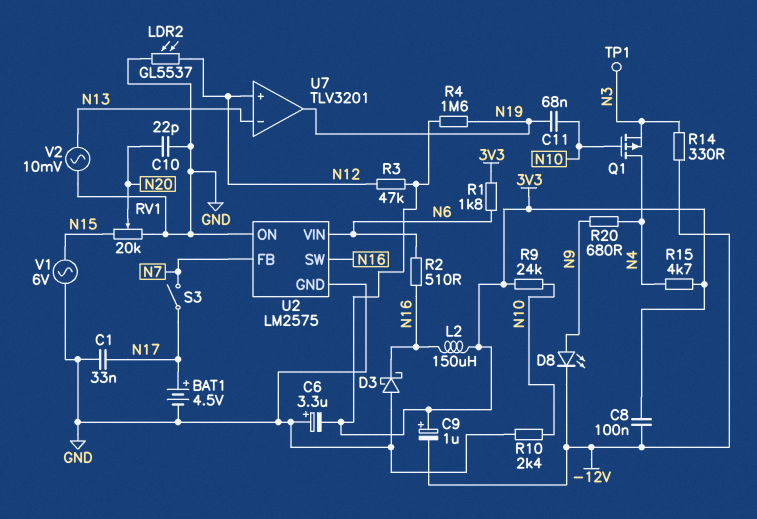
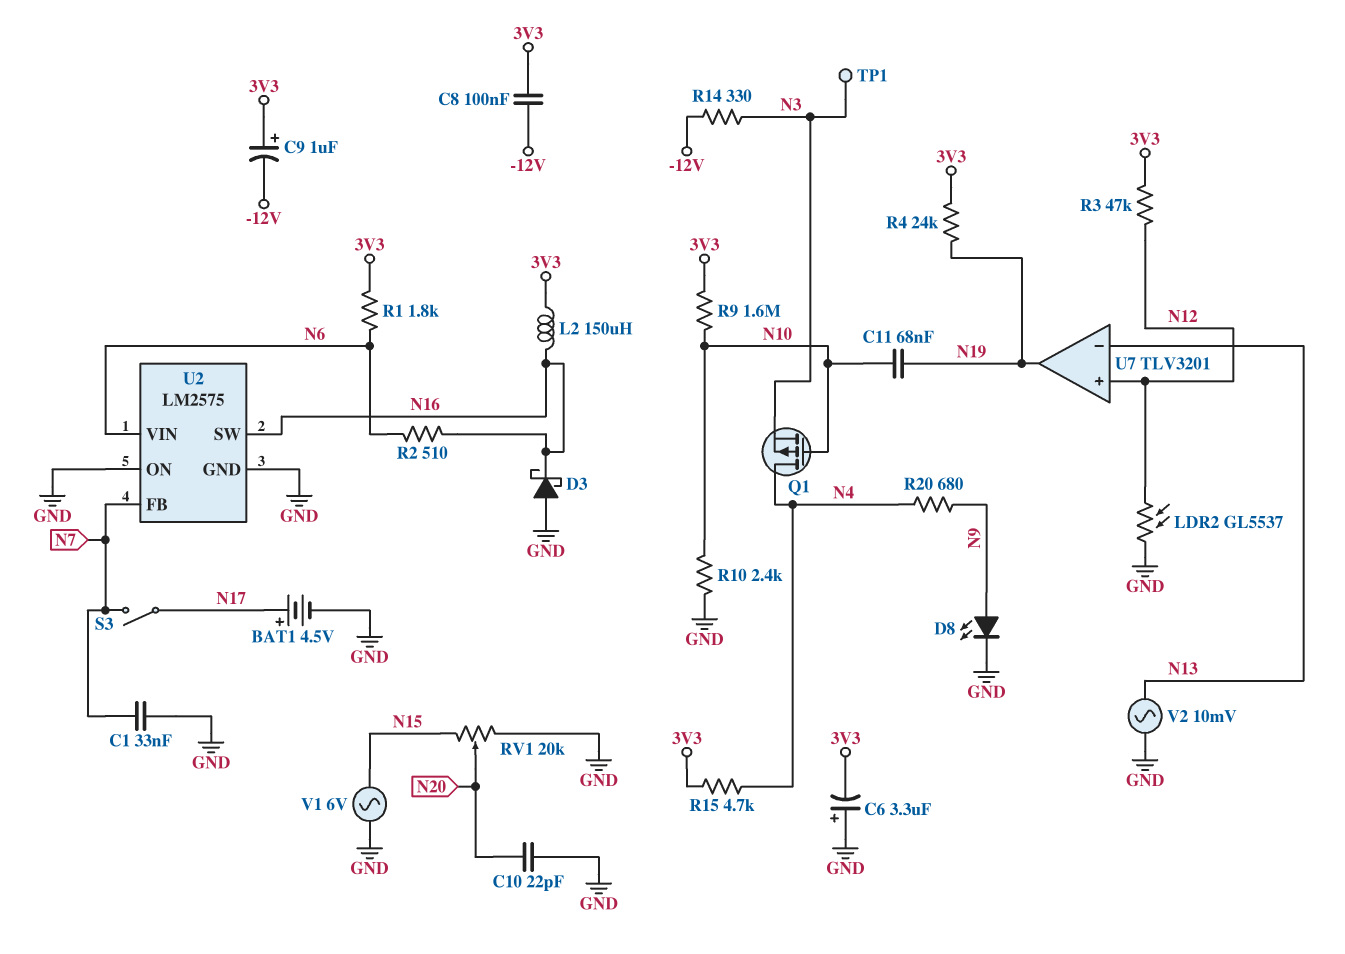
C1: 33nF (GND, N17) -> 33nF (GND, N7)
D8: LED (A N9, K -12V) -> LED (A N9, K GND)
R4: 1.6M (3V3, N19) -> 24k (3V3, N19)
R9: 24k (3V3, N10) -> 1.6M (3V3, N10)

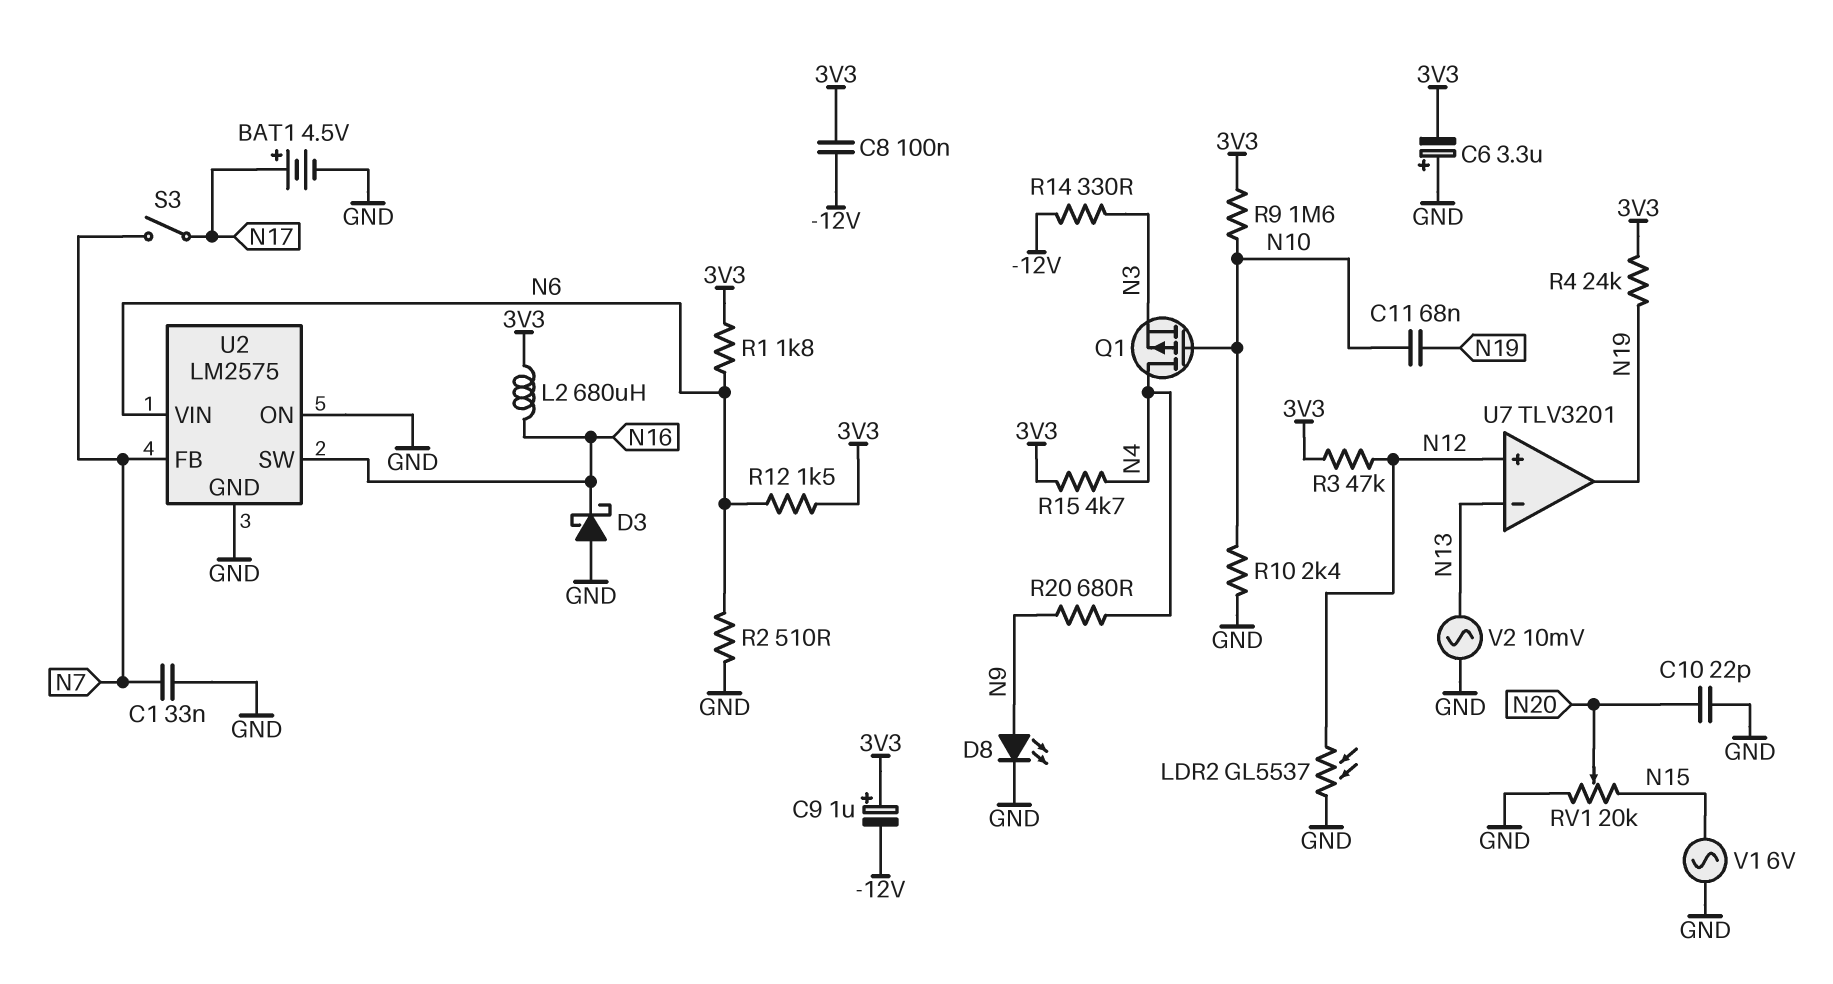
L2: 150uH (3V3, N16) -> 680uH (3V3, N16)
R2: 510 (N6, N16) -> 510 (GND, N6)
R12: none -> 1.5k (3V3, N6)
TP1: test point (N3) -> none

